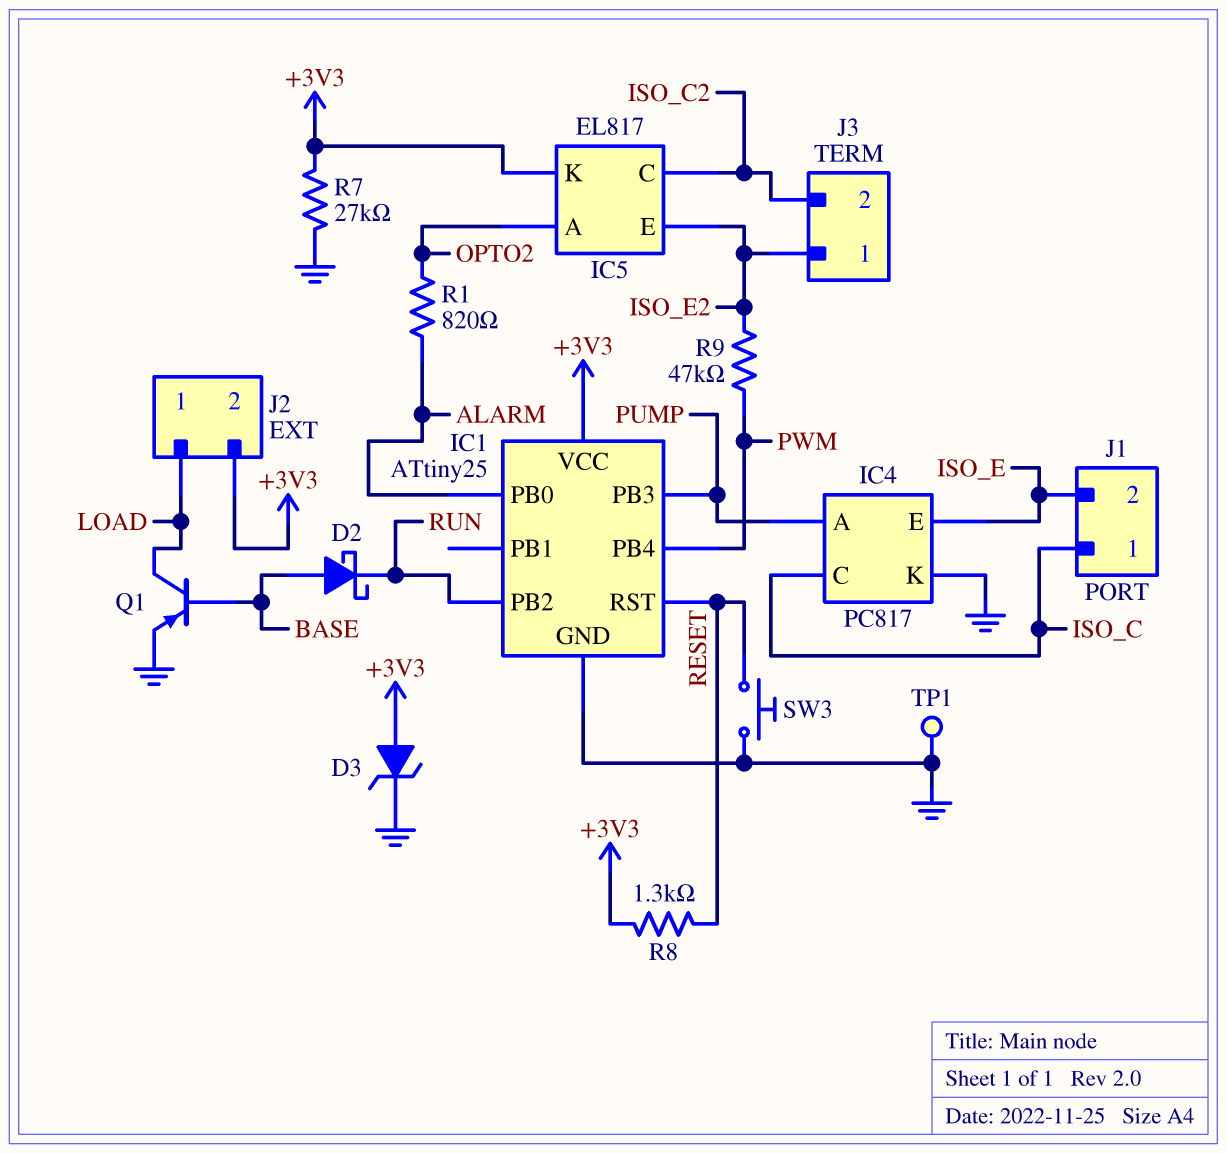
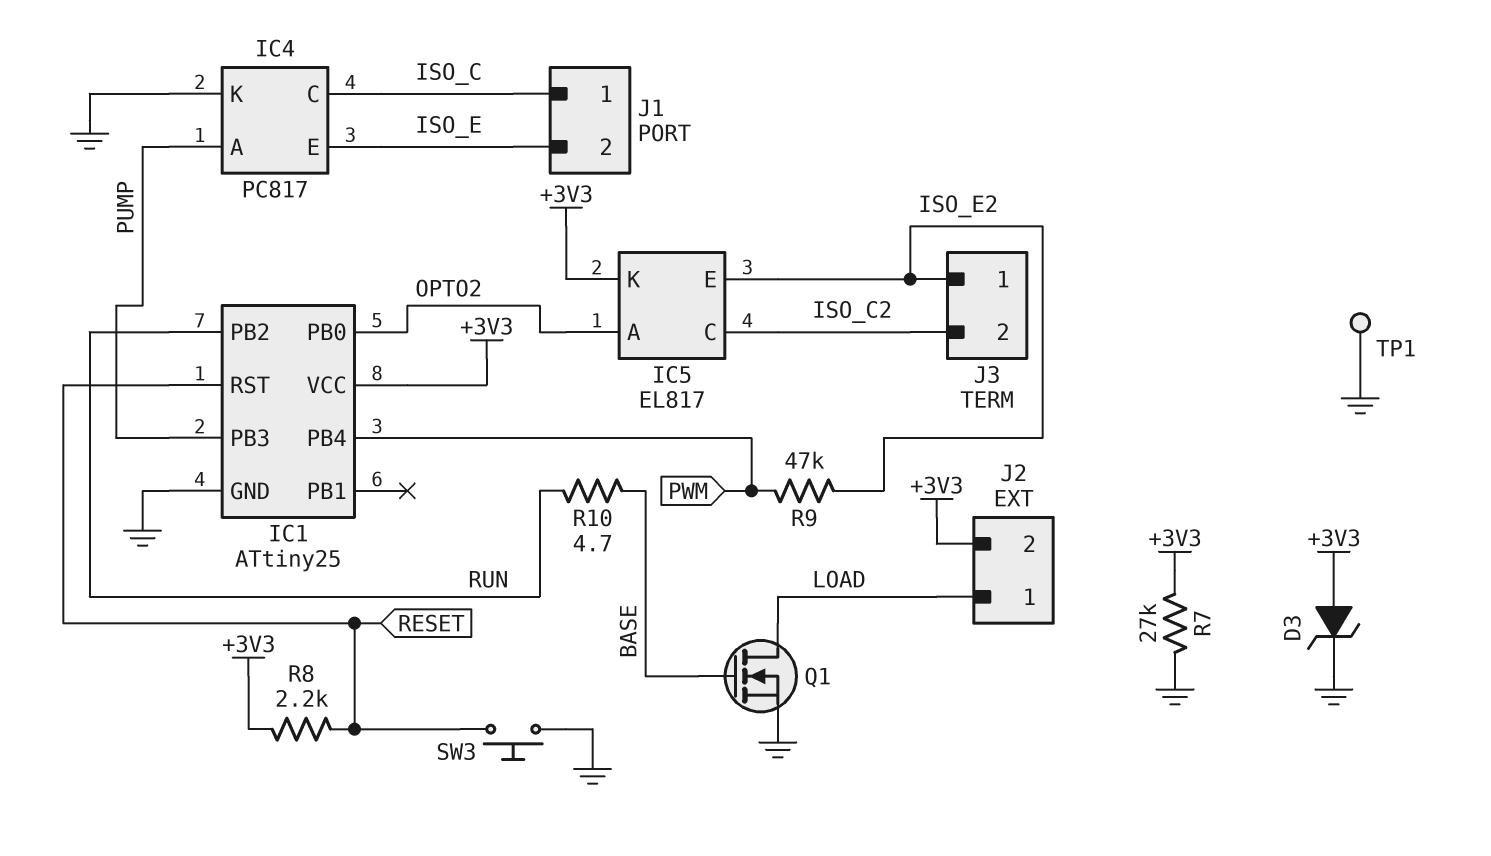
D2: schottky (A BASE, K RUN) -> none
IC1 pin PB0: ALARM -> OPTO2
Q1: PNP (B BASE, C LOAD, E GND) -> NMOS (G BASE, D LOAD, S GND)
R1: 820 (ALARM, OPTO2) -> none
R8: 1.3k (+3V3, RESET) -> 2.2k (+3V3, RESET)
R10: none -> 4.7 (BASE, RUN)

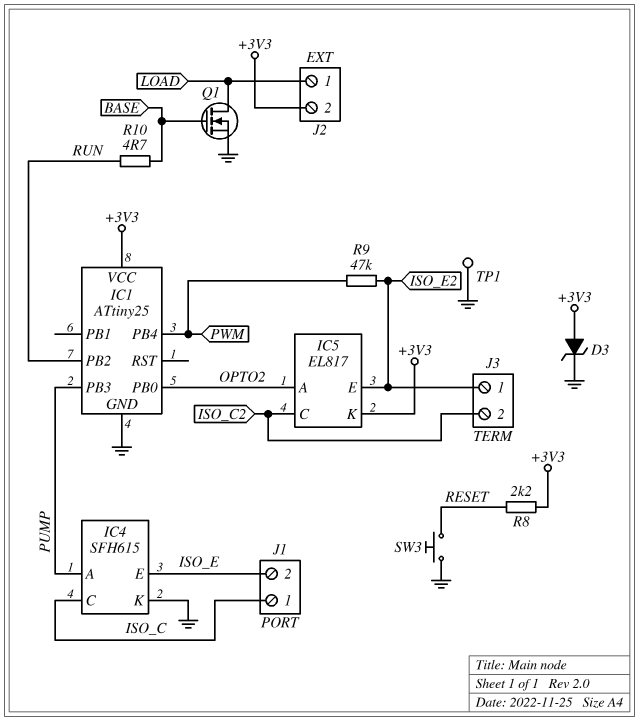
IC1 pin RST: RESET -> none
IC4: PC817 -> SFH615
R7: 27k (+3V3, GND) -> none

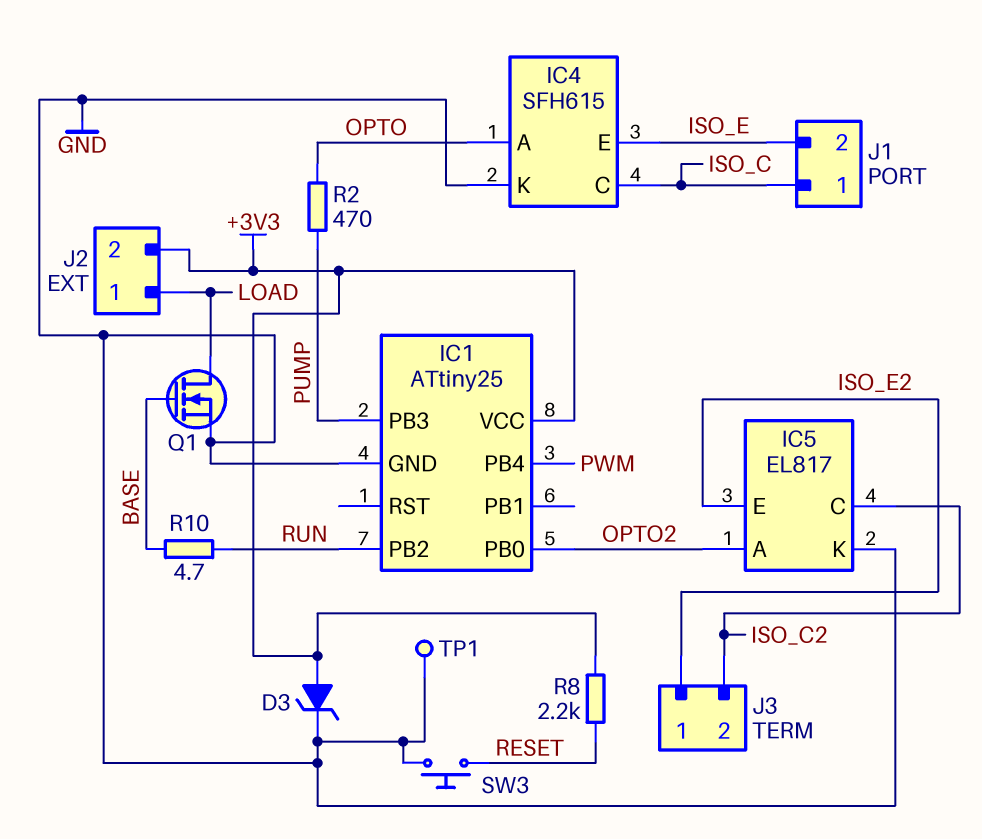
IC4 pin A: PUMP -> OPTO
IC5 pin K: +3V3 -> GND
R2: none -> 470 (OPTO, PUMP)
R9: 47k (ISO_E2, PWM) -> none

